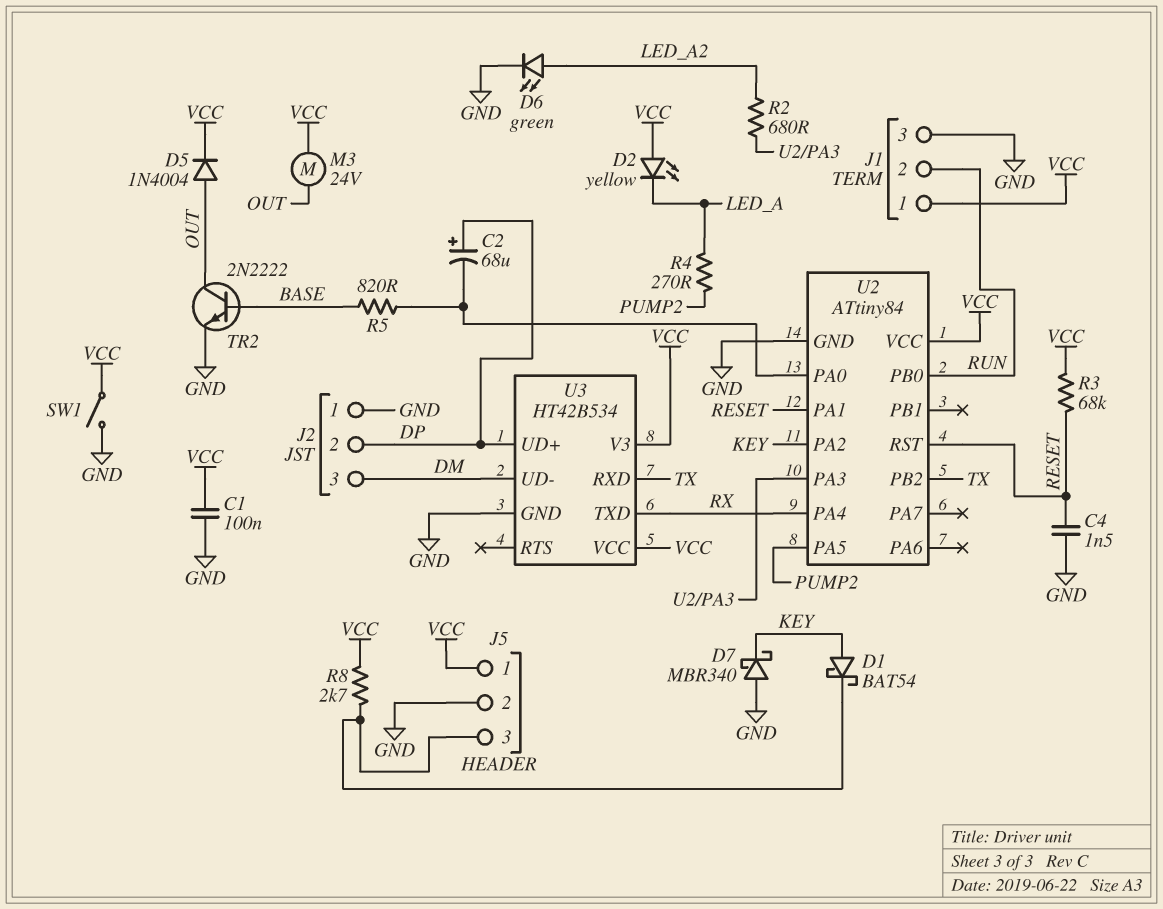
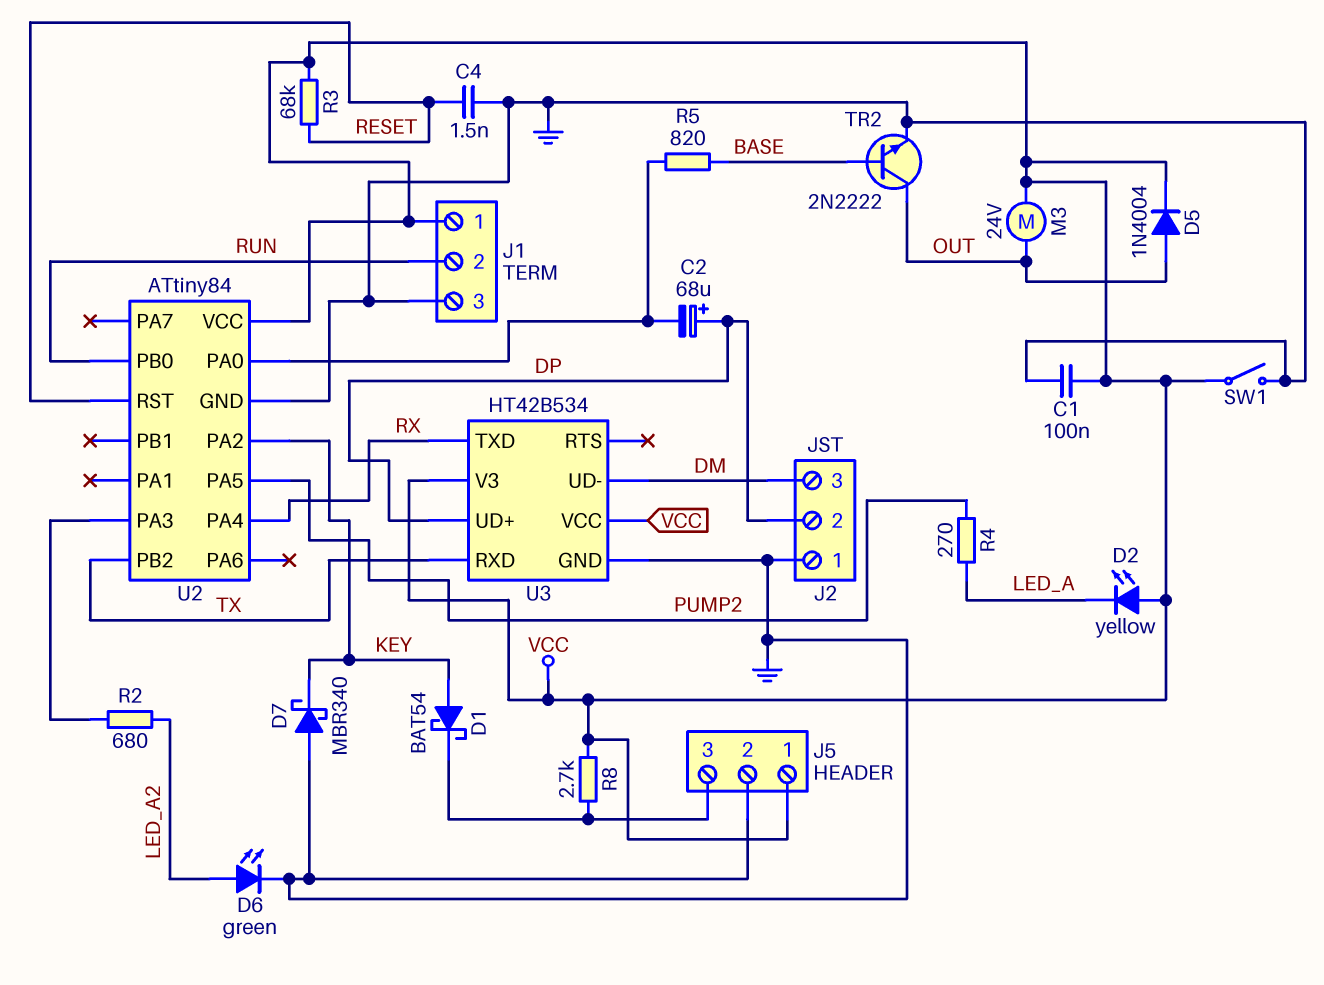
U2 pin PA1: RESET -> none

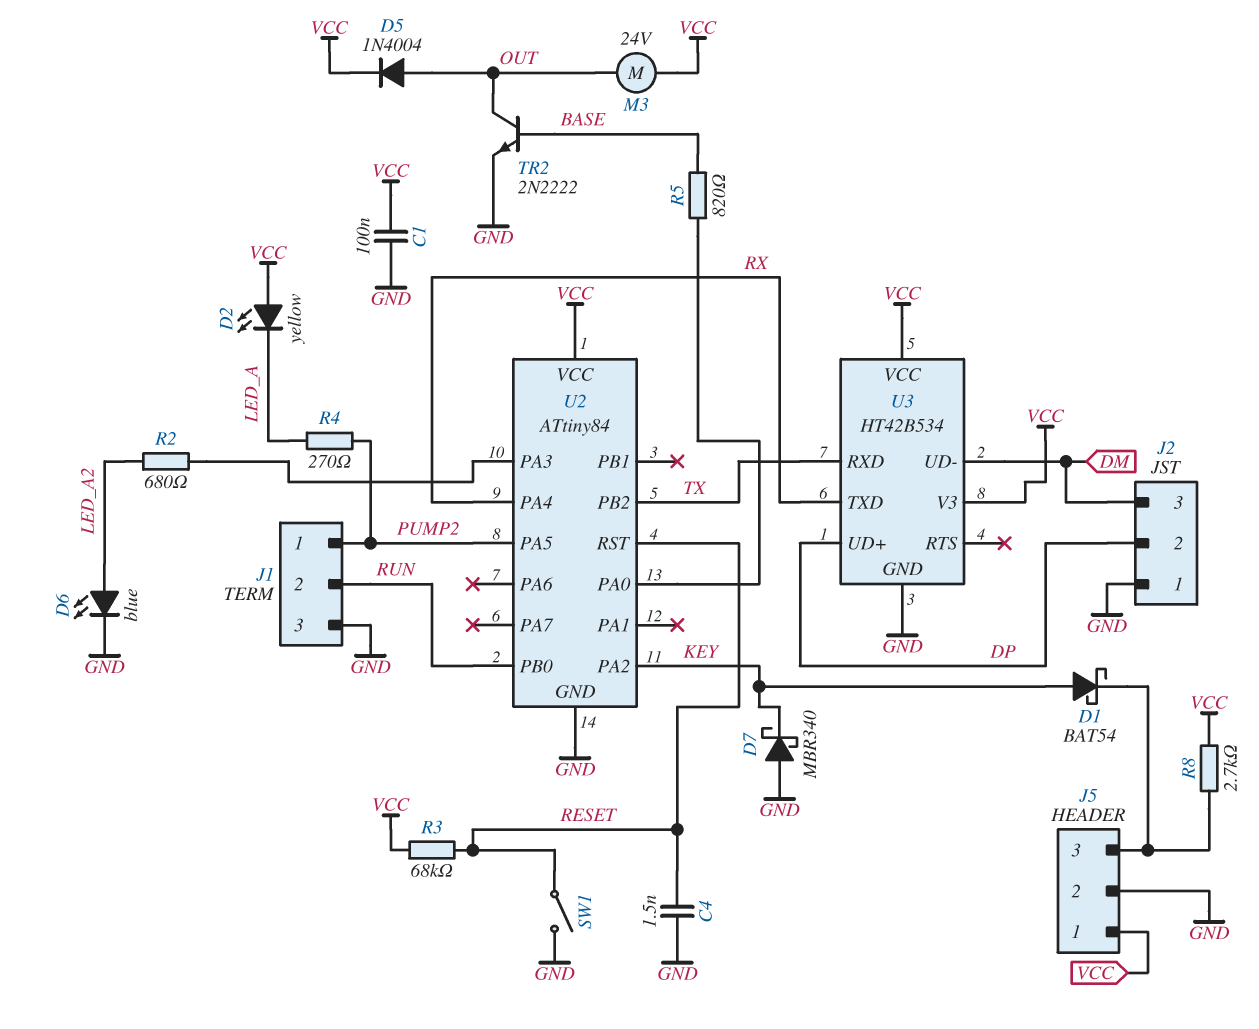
C2: 68uF (plus DP, minus U2/PA0) -> none
D6: LED green (A LED_A2, K GND) -> LED blue (A LED_A2, K GND)
J1 pin 1: VCC -> PUMP2
SW1: switch (GND, VCC) -> switch (GND, RESET)

